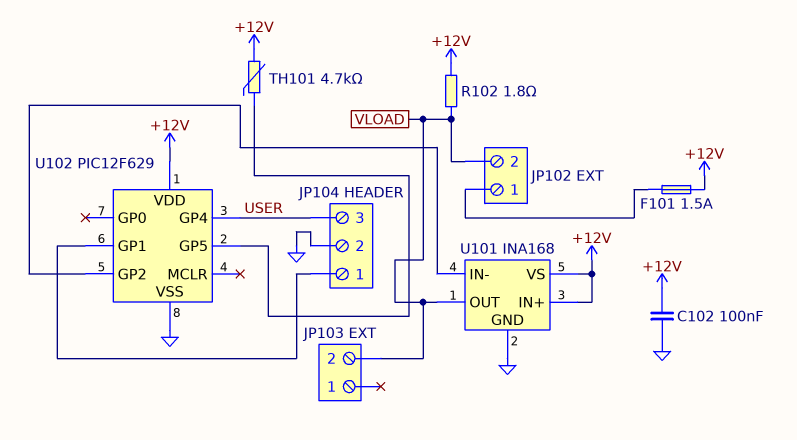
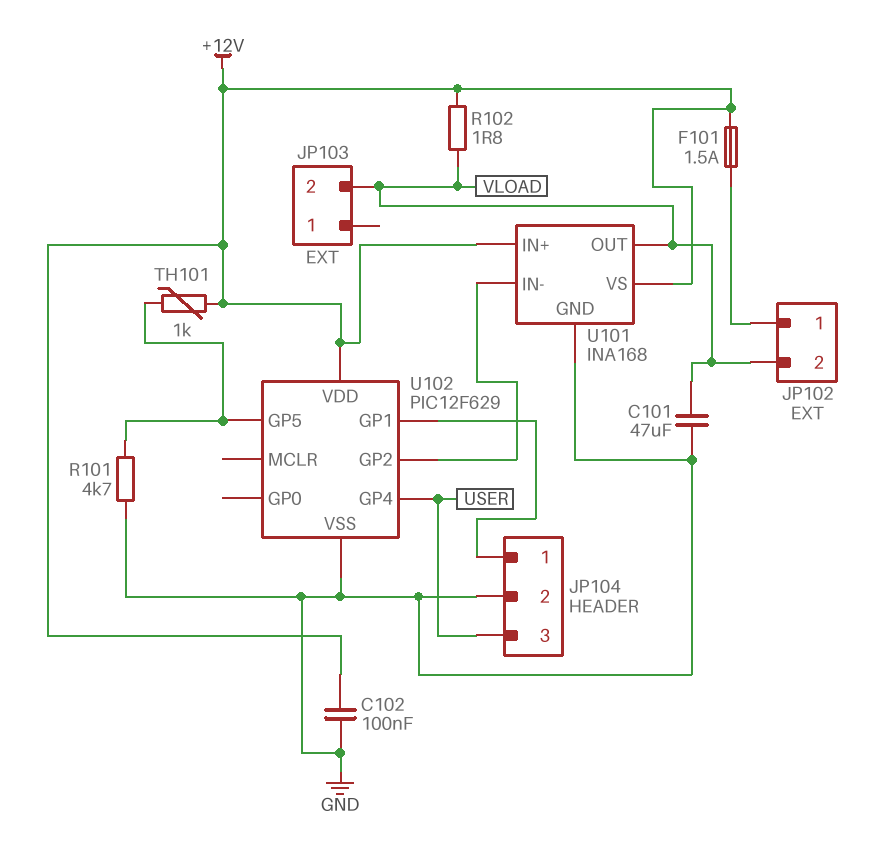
C101: none -> 47uF (GND, VLOAD)
R101: none -> 4.7k (GND, U102/GP5)
TH101: 4.7k (+12V, U102/GP5) -> 1k (+12V, U102/GP5)

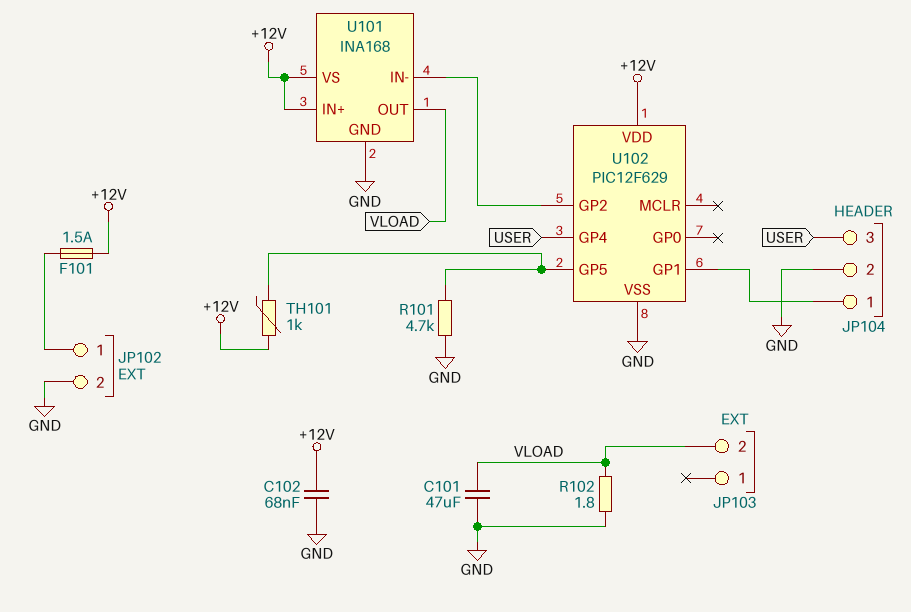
C102: 100nF (+12V, GND) -> 68nF (+12V, GND)
JP102 pin 2: VLOAD -> GND
R102: 1.8 (+12V, VLOAD) -> 1.8 (GND, VLOAD)

